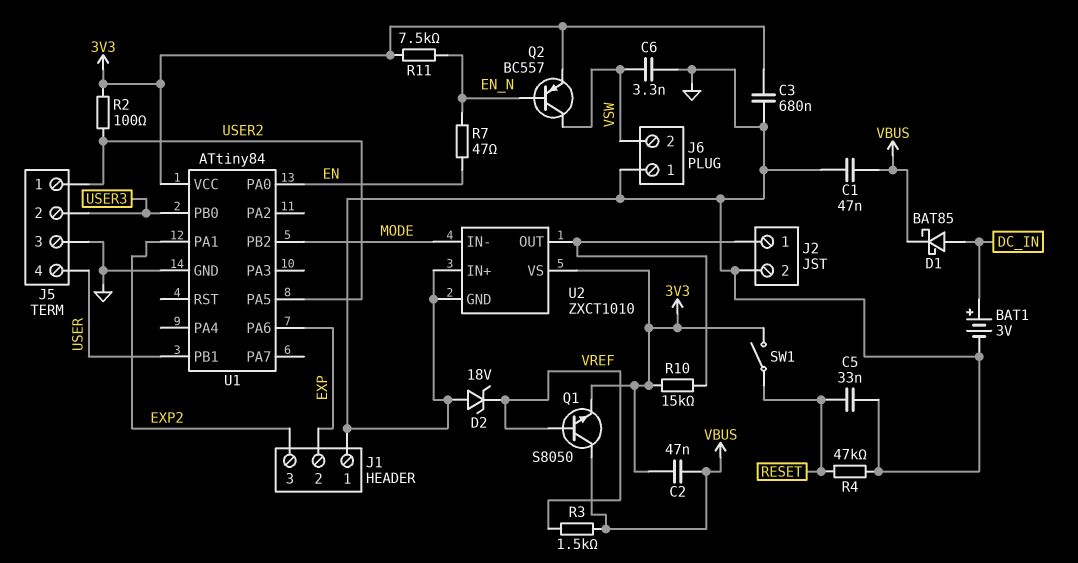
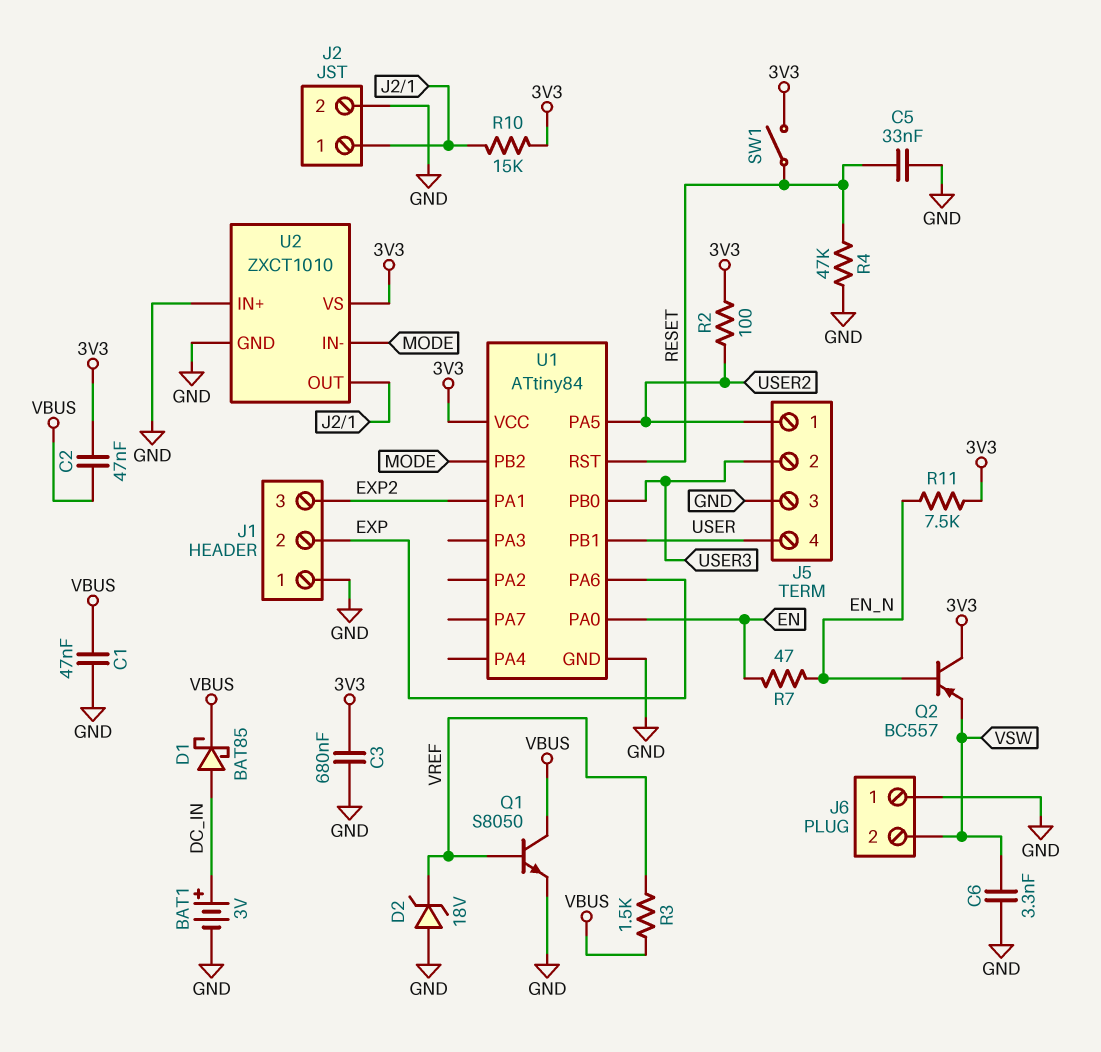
Q1: NPN S8050 (B VREF, C VBUS, E 3V3) -> NPN S8050 (B VREF, C VBUS, E GND)
Q2: PNP BC557 (B EN_N, C VSW, E 3V3) -> PNP BC557 (B EN_N, C 3V3, E VSW)
U1 pin RST: none -> RESET

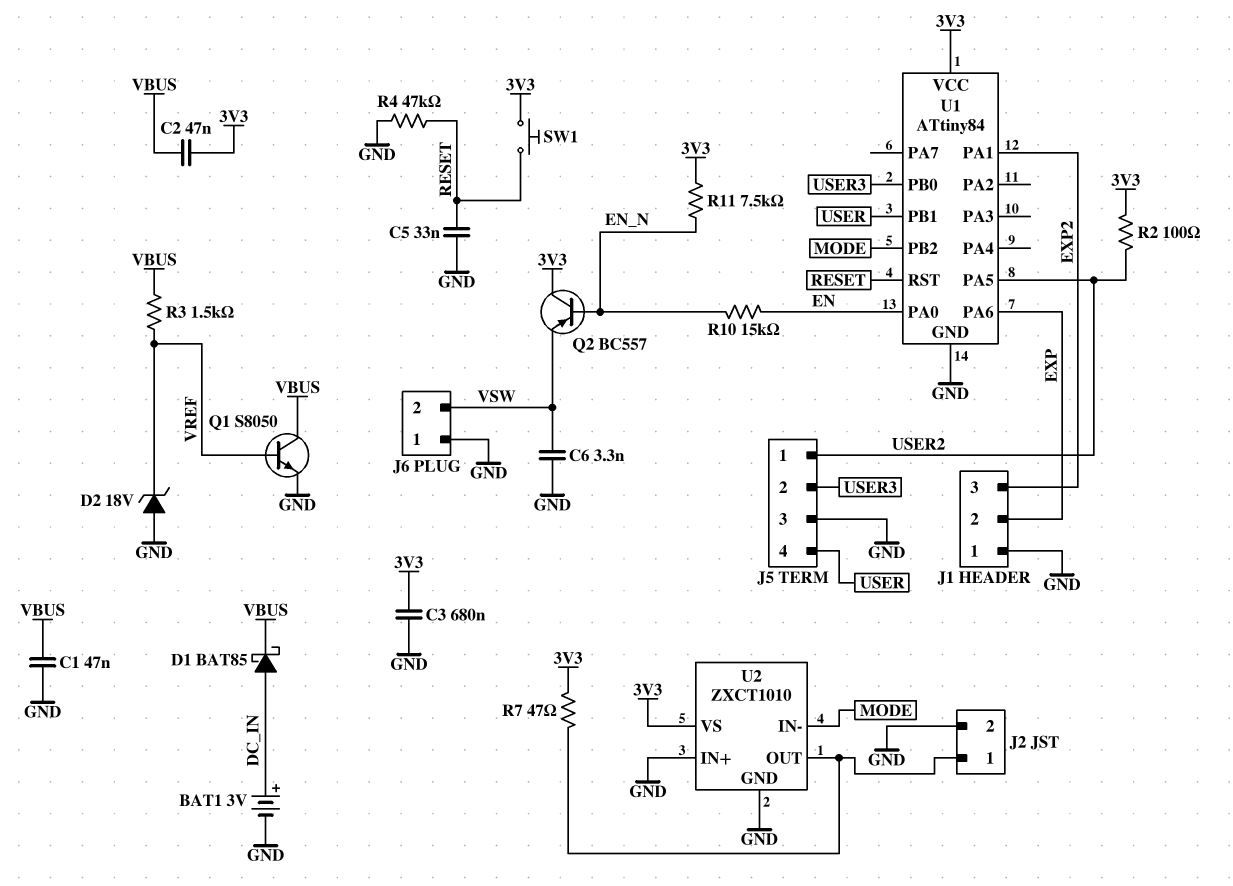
R7: 47 (EN, EN_N) -> 47 (3V3, J2/1)
R10: 15k (3V3, J2/1) -> 15k (EN, EN_N)
SW1: switch (3V3, RESET) -> button (3V3, RESET)

